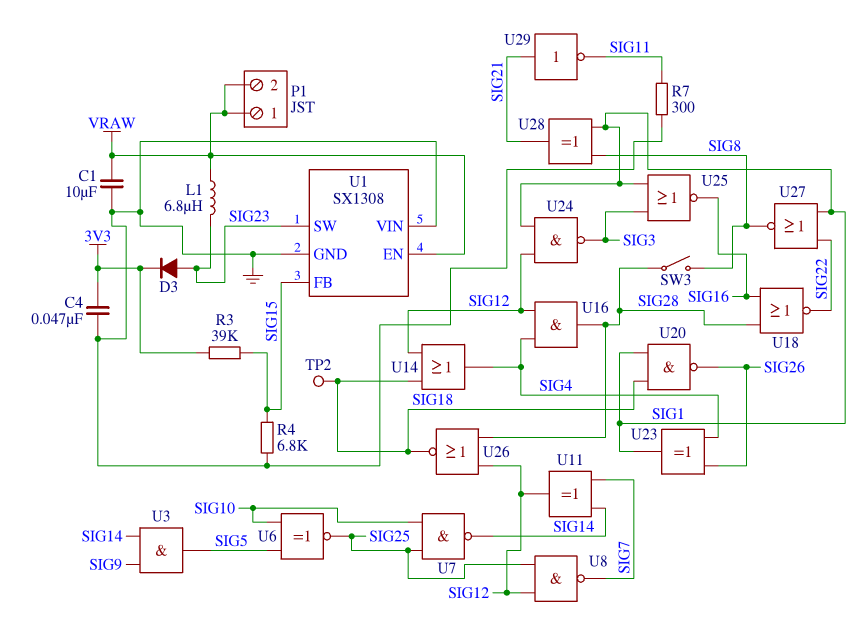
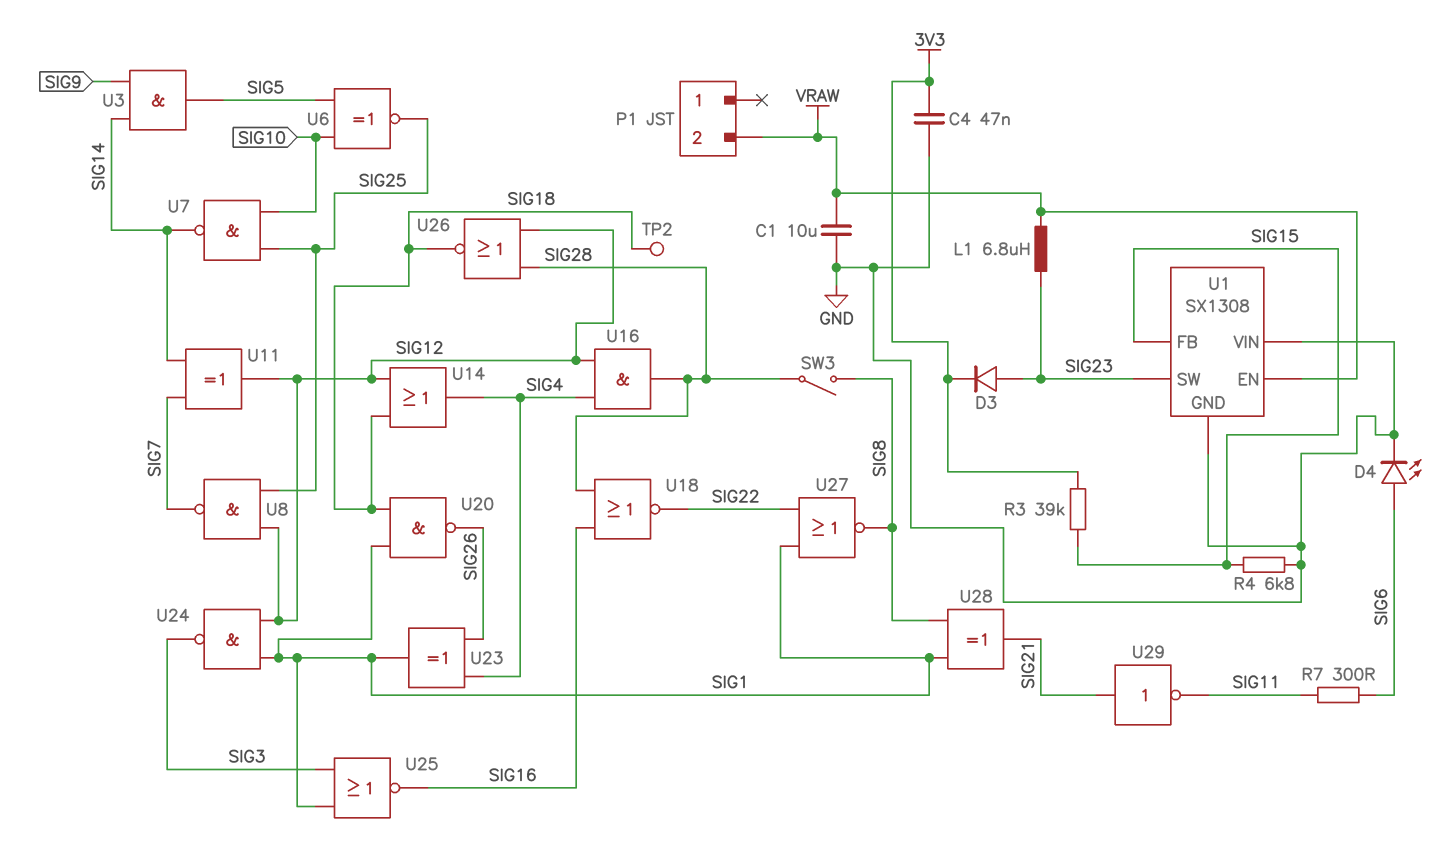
D4: none -> LED (A SIG6, K GND)
P1 pin 1: VRAW -> none
R7: 300 (GND, SIG11) -> 300 (SIG6, SIG11)

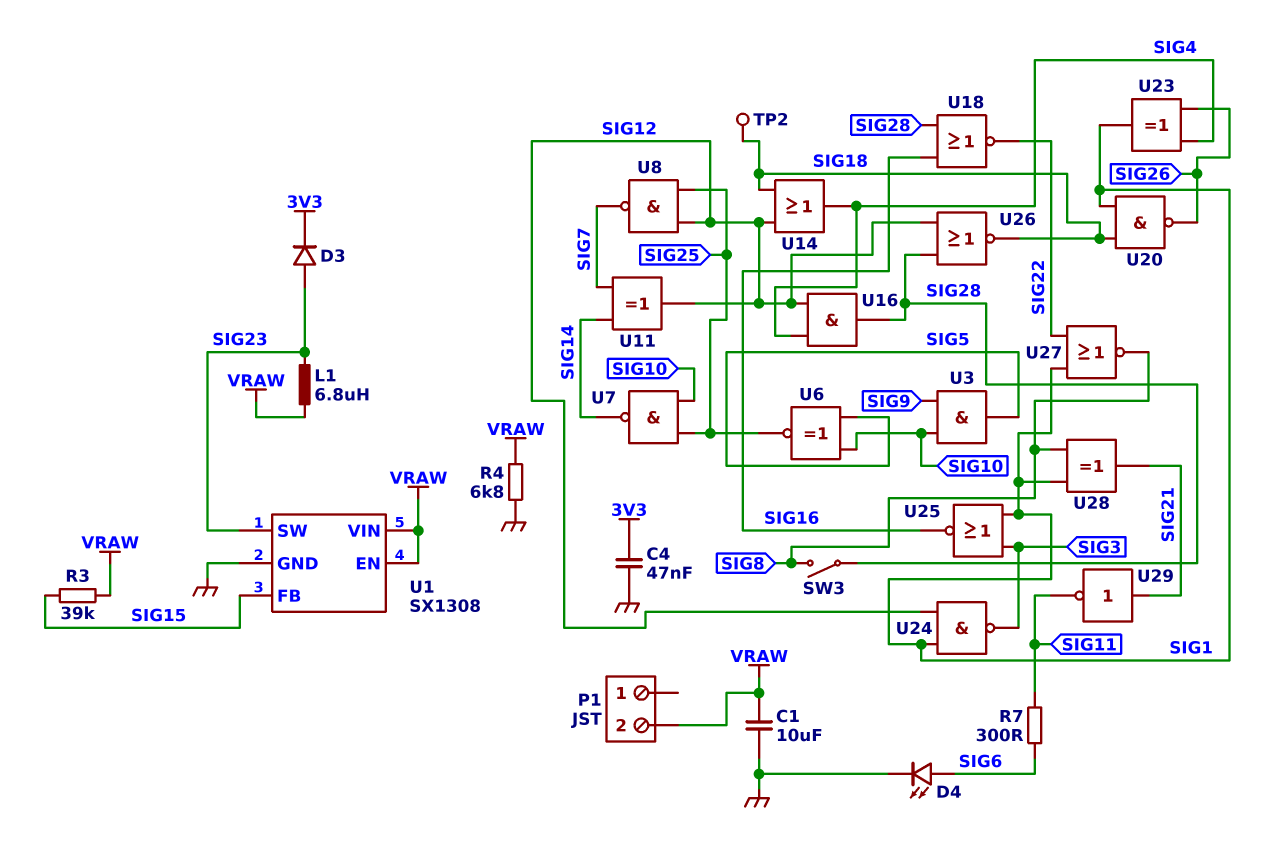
R3: 39k (3V3, SIG15) -> 39k (SIG15, VRAW)
R4: 6.8k (GND, SIG15) -> 6.8k (GND, VRAW)
U1 pin VIN: GND -> VRAW
U3: AND (in SIG9, in SIG14, out SIG5) -> AND (in SIG9, in SIG10, out SIG5)

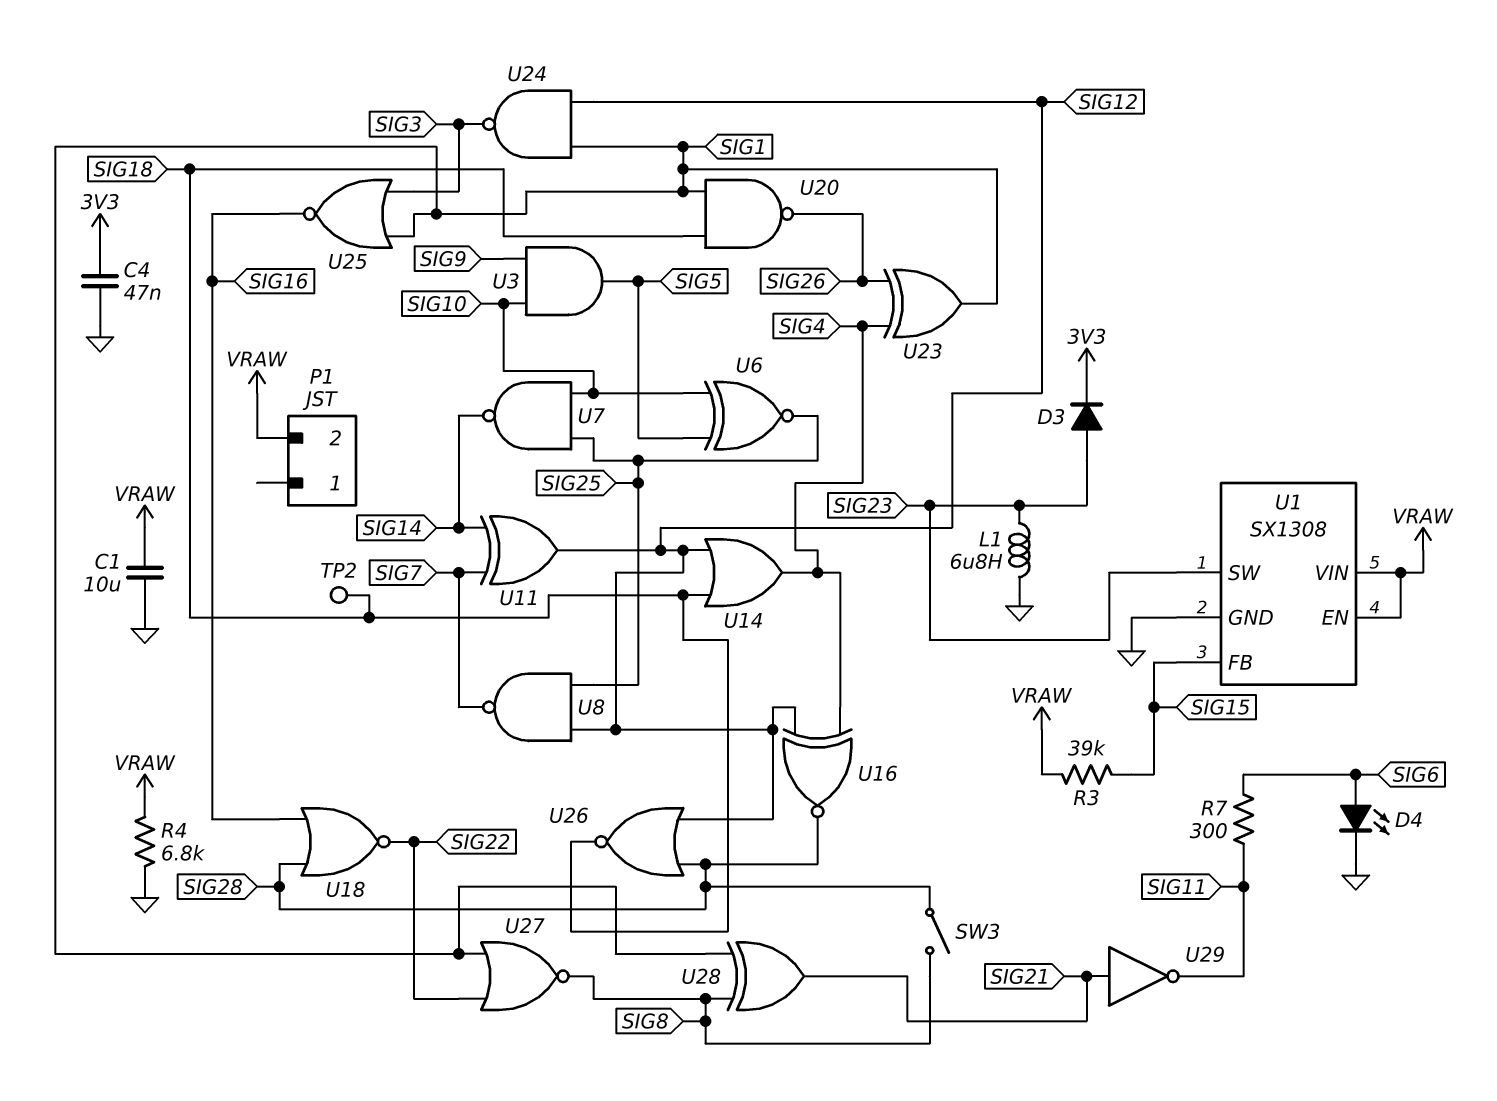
L1: 6.8uH (SIG23, VRAW) -> 6.8uH (GND, SIG23)
U16: AND (in SIG4, in SIG12, out SIG28) -> XNOR (in SIG4, in SIG12, out SIG28)

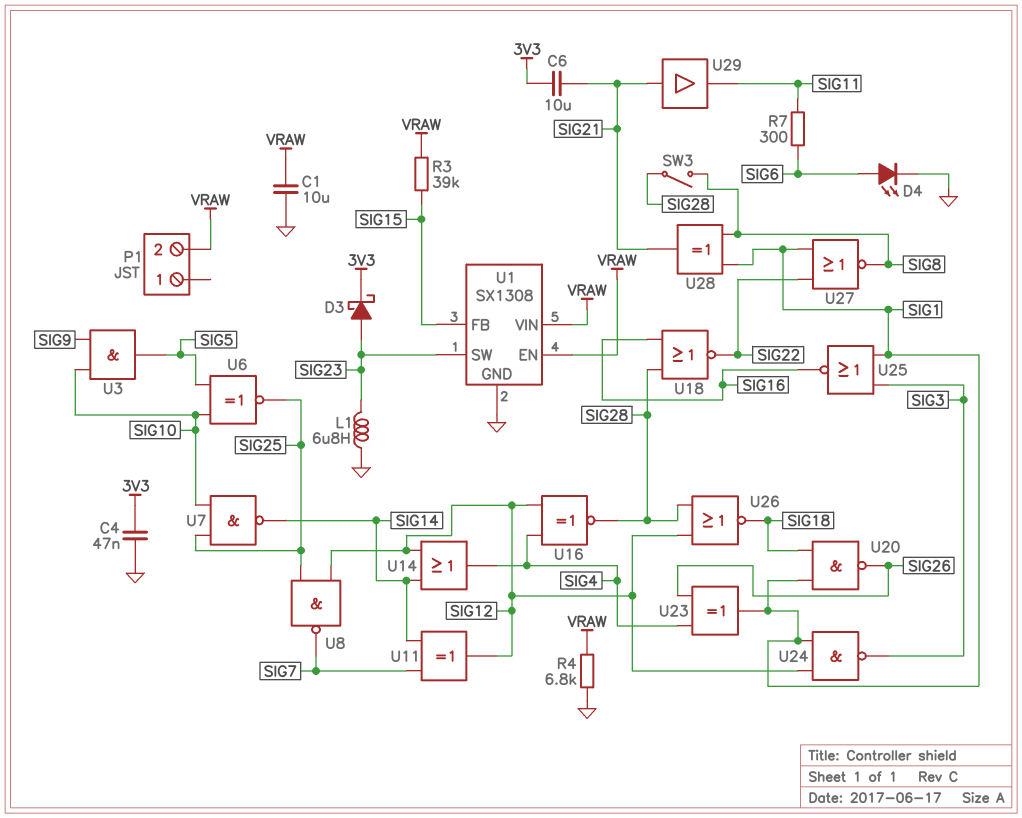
C6: none -> 10uF (3V3, SIG21)
D3: diode (A SIG23, K 3V3) -> schottky (A SIG23, K 3V3)
TP2: test point (SIG18) -> none
U14: OR (in SIG12, in SIG18, out SIG4) -> OR (in SIG12, in SIG14, out SIG4)
U29: NOT (in SIG21, out SIG11) -> buffer (in SIG21, out SIG11)

